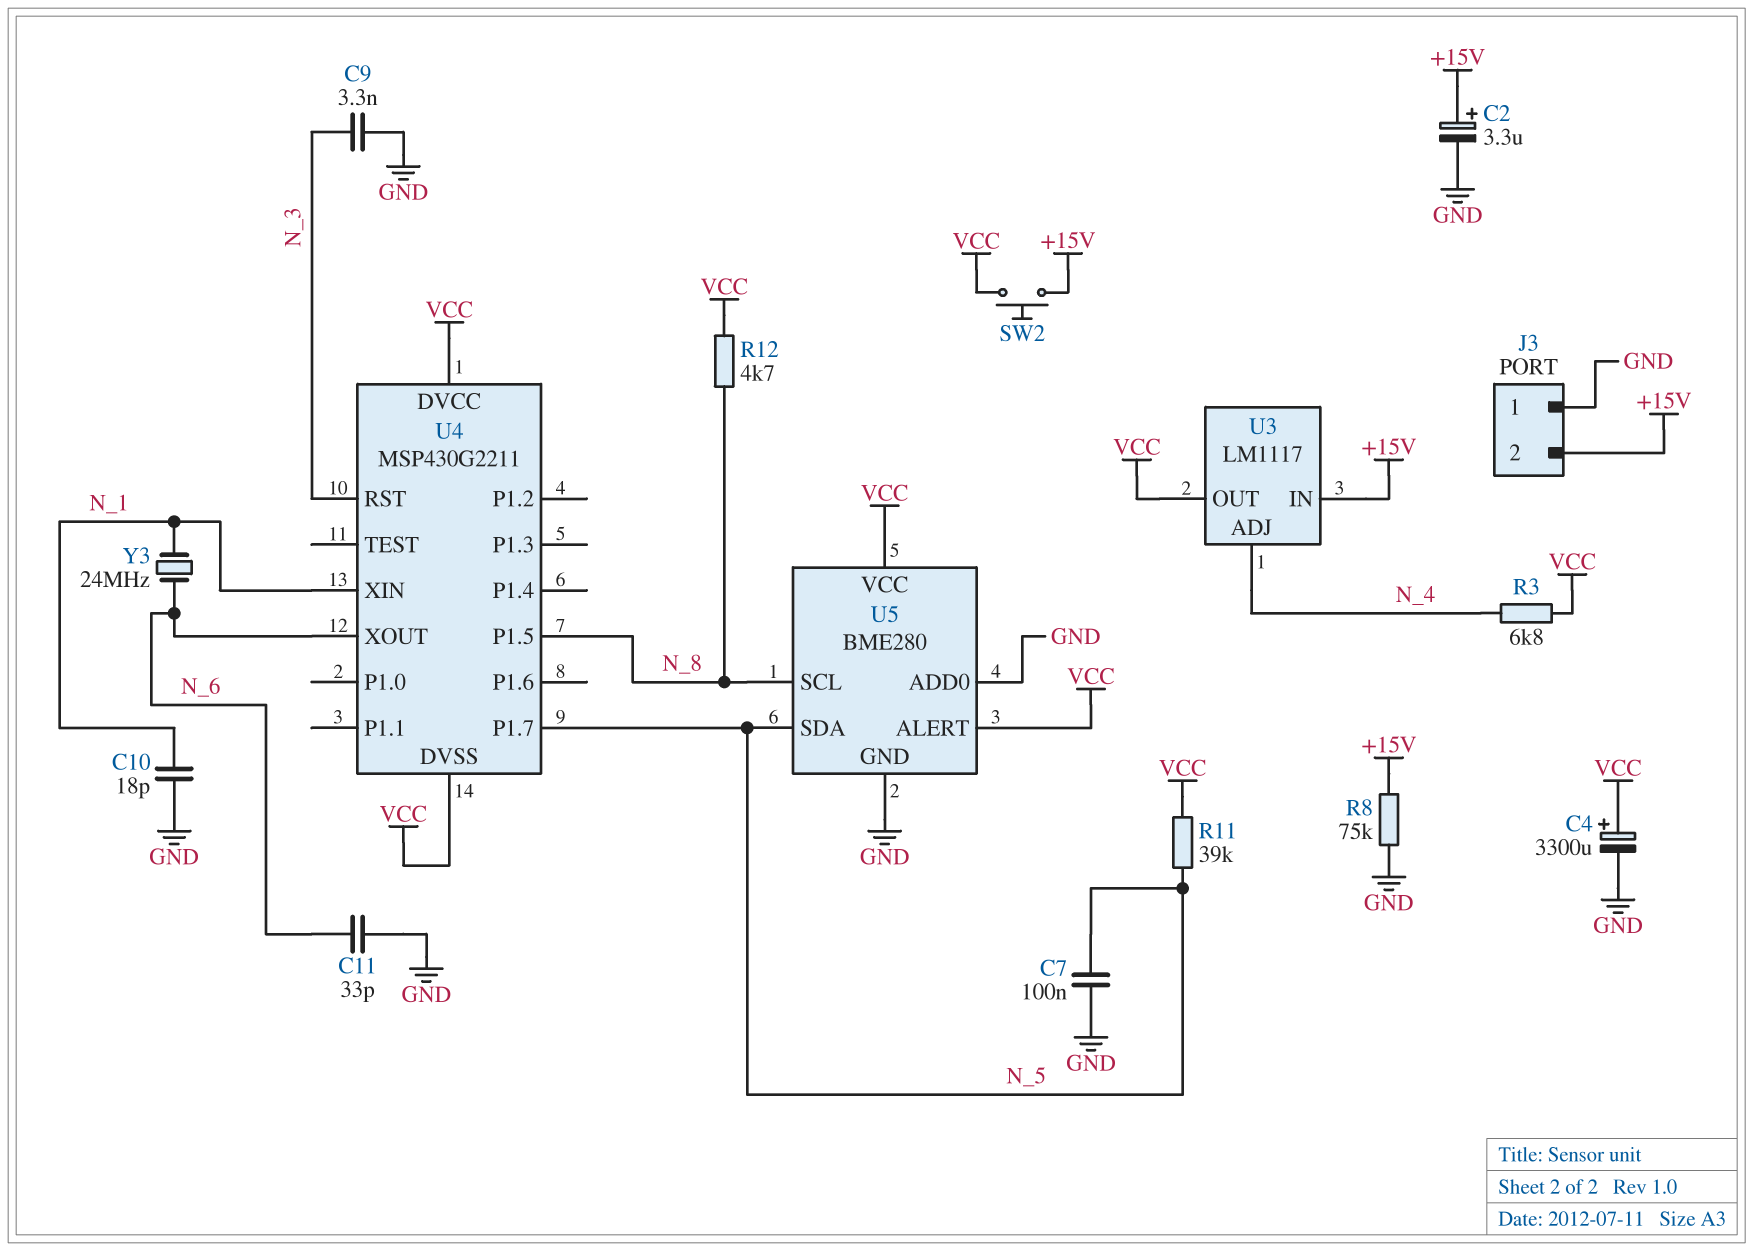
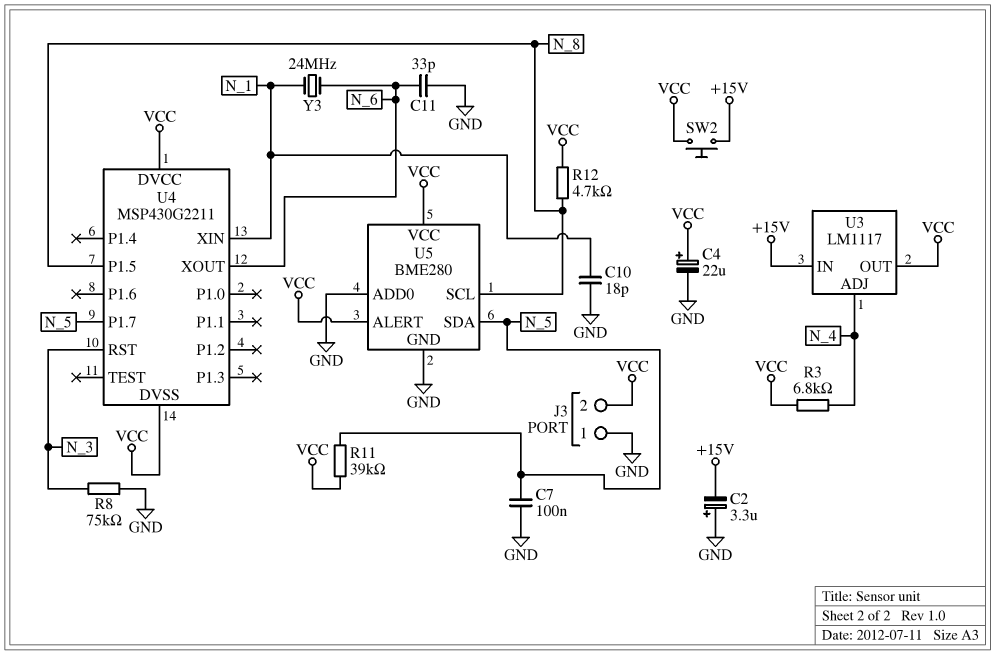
C2: 3.3uF (plus +15V, minus GND) -> 3.3uF (plus GND, minus +15V)
C4: 3300uF (plus VCC, minus GND) -> 22uF (plus VCC, minus GND)
C9: 3.3nF (GND, N_3) -> none
J3 pin 2: +15V -> VCC
R8: 75k (+15V, GND) -> 75k (GND, N_3)

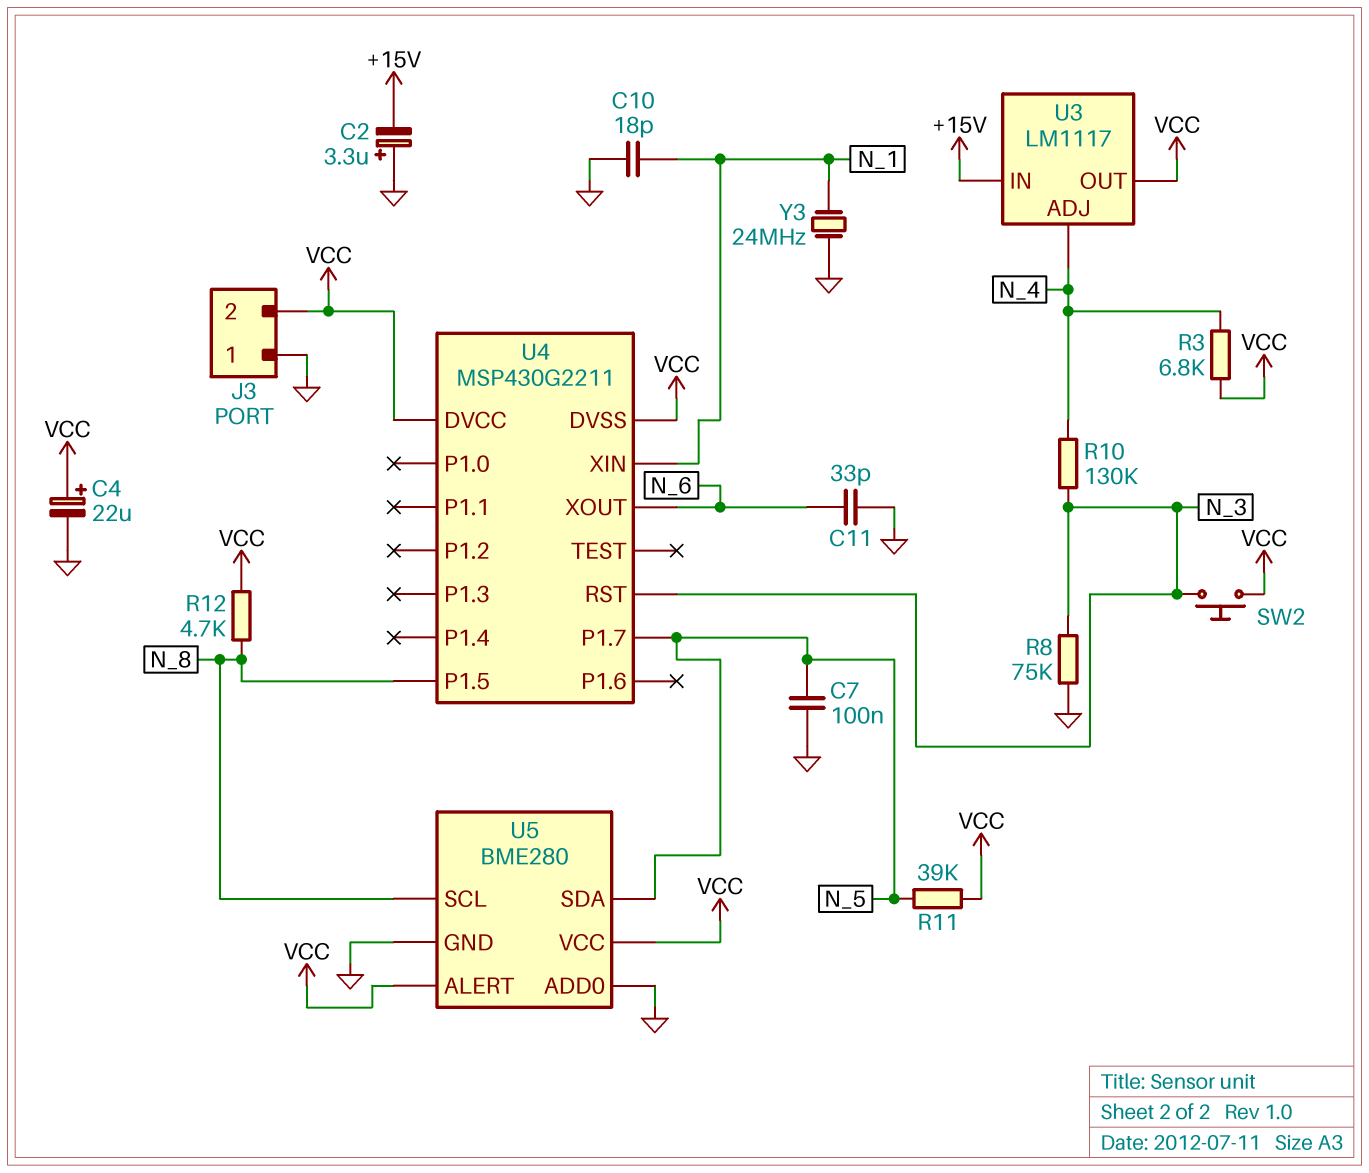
R10: none -> 130k (N_3, N_4)
SW2: button (+15V, VCC) -> button (N_3, VCC)
Y3: 24MHz (N_1, N_6) -> 24MHz (GND, N_1)

